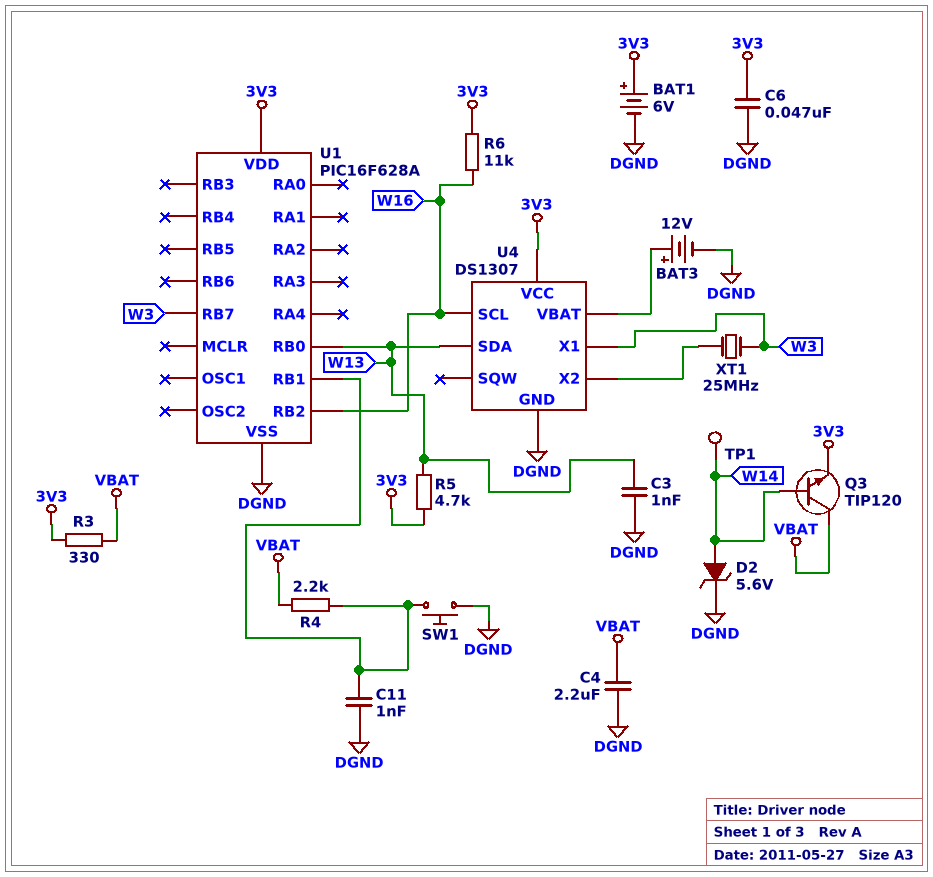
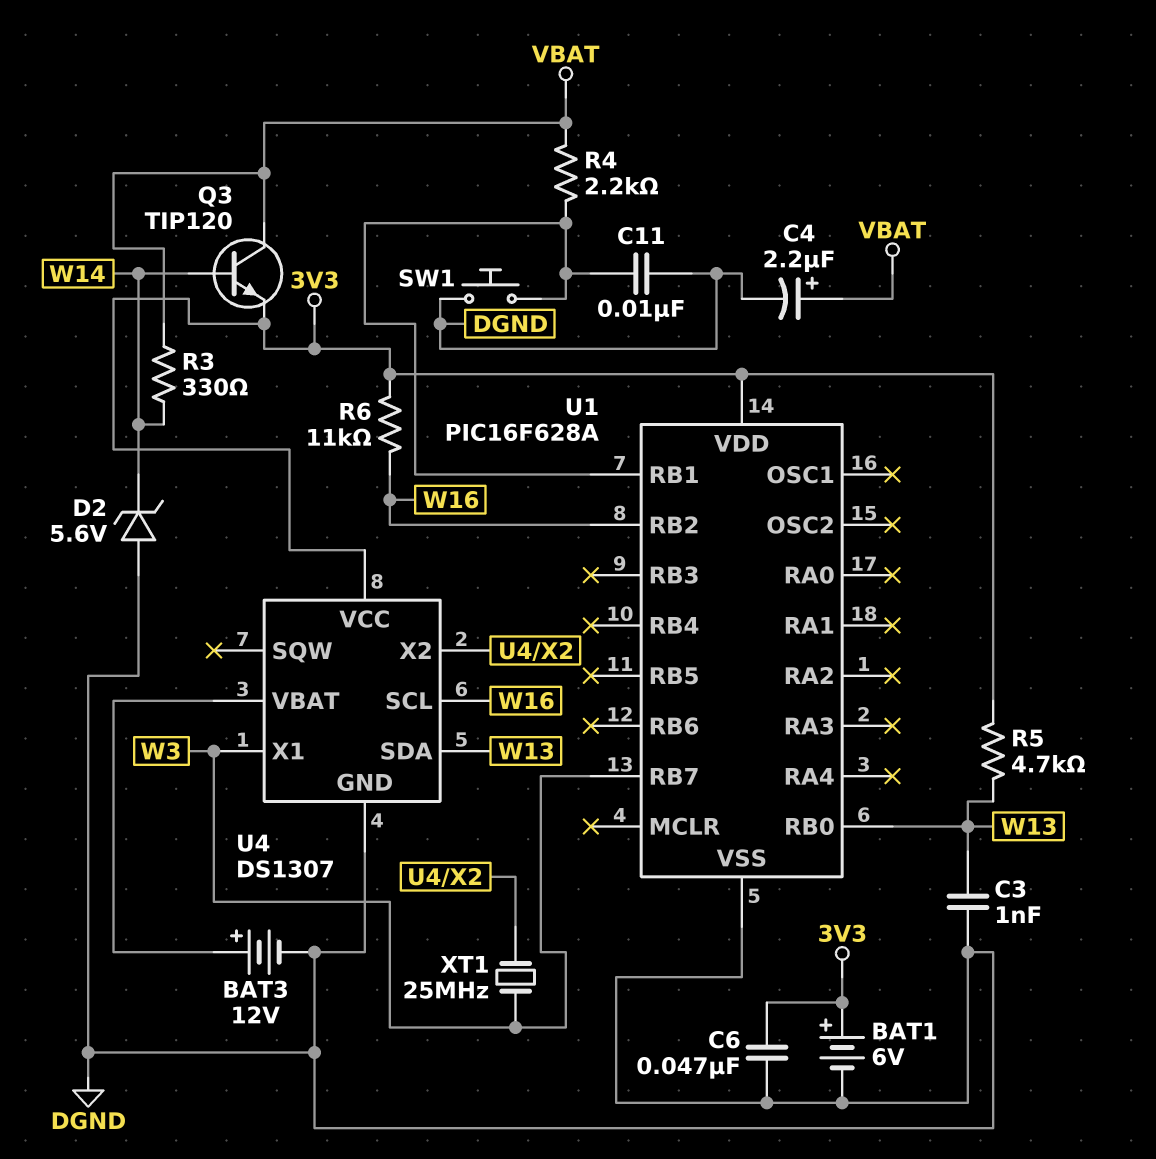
C4: 2.2uF (DGND, VBAT) -> 2.2uF (plus VBAT, minus DGND)
C11: 1nF (DGND, U1/RB1) -> 10nF (DGND, U1/RB1)
D2: zener 5.6V (A W14, K DGND) -> zener 5.6V (A DGND, K W14)
R3: 330 (3V3, VBAT) -> 330 (VBAT, W14)
TP1: test point (W14) -> none

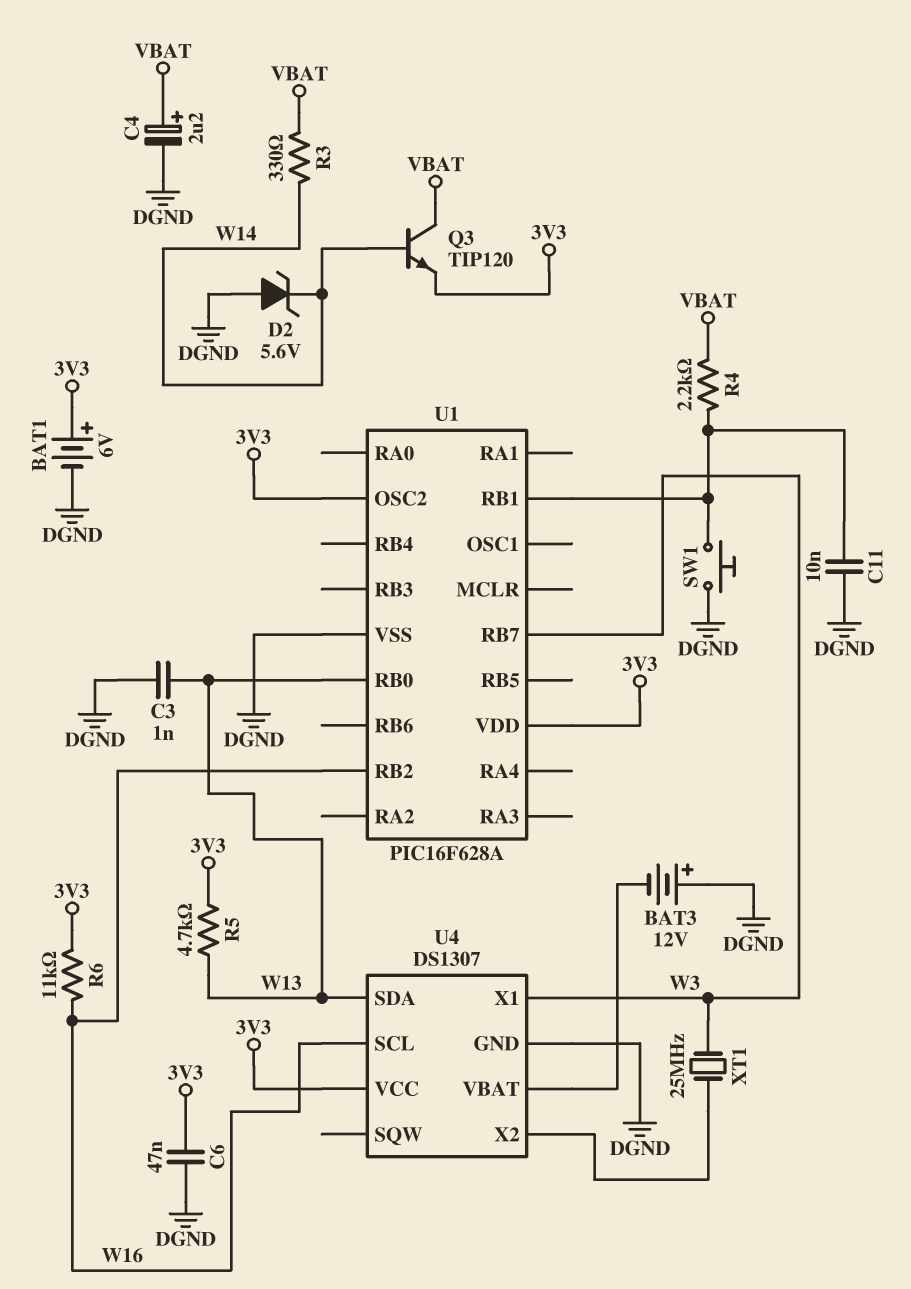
BAT3: 12V (plus U4/VBAT, minus DGND) -> 12V (plus DGND, minus U4/VBAT)
U1 pin OSC2: none -> 3V3

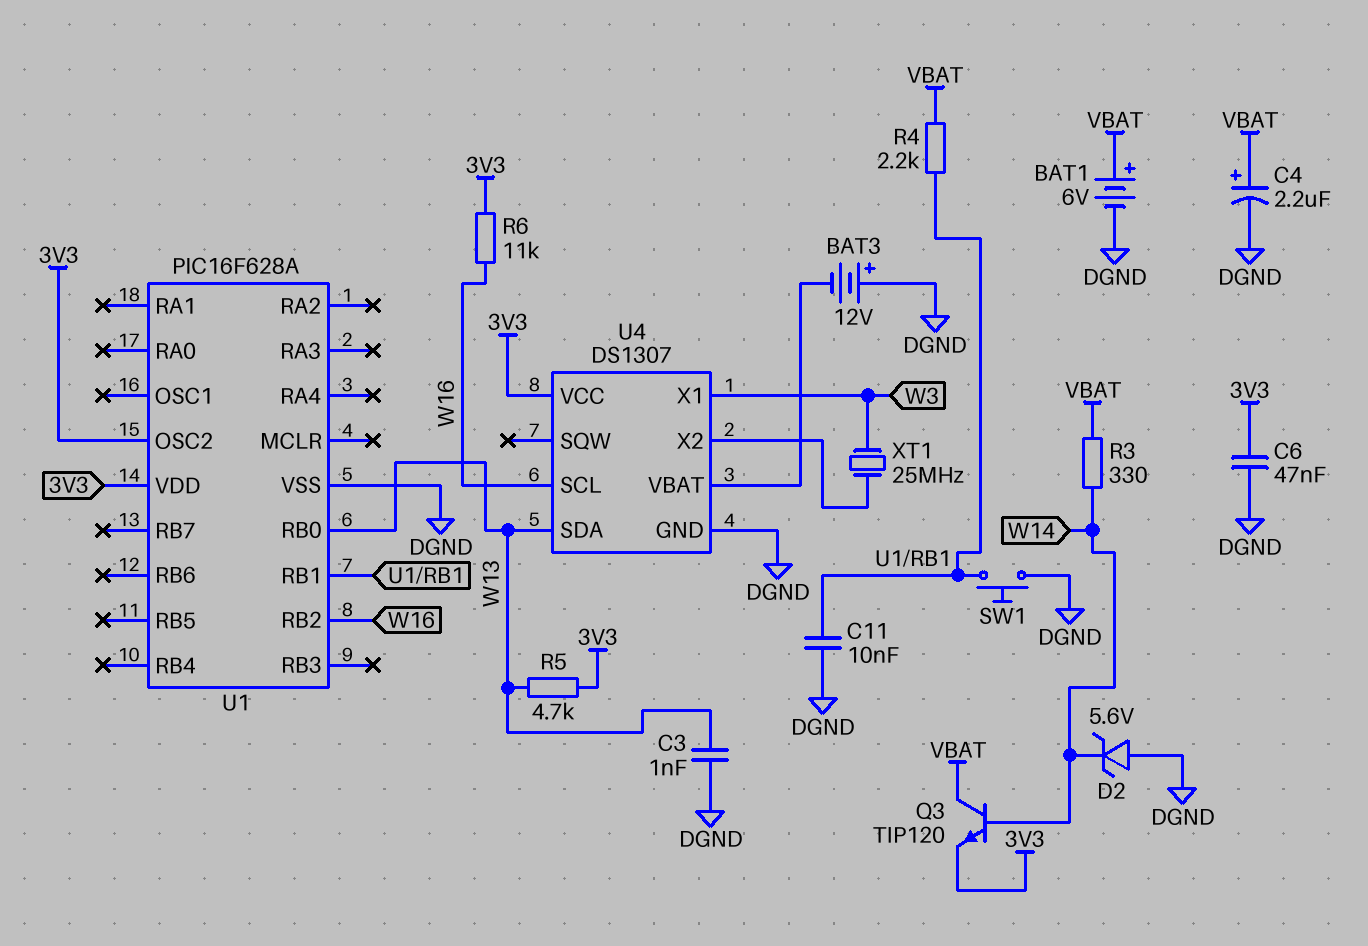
BAT1: 6V (plus 3V3, minus DGND) -> 6V (plus VBAT, minus DGND)
U1 pin RB7: W3 -> none

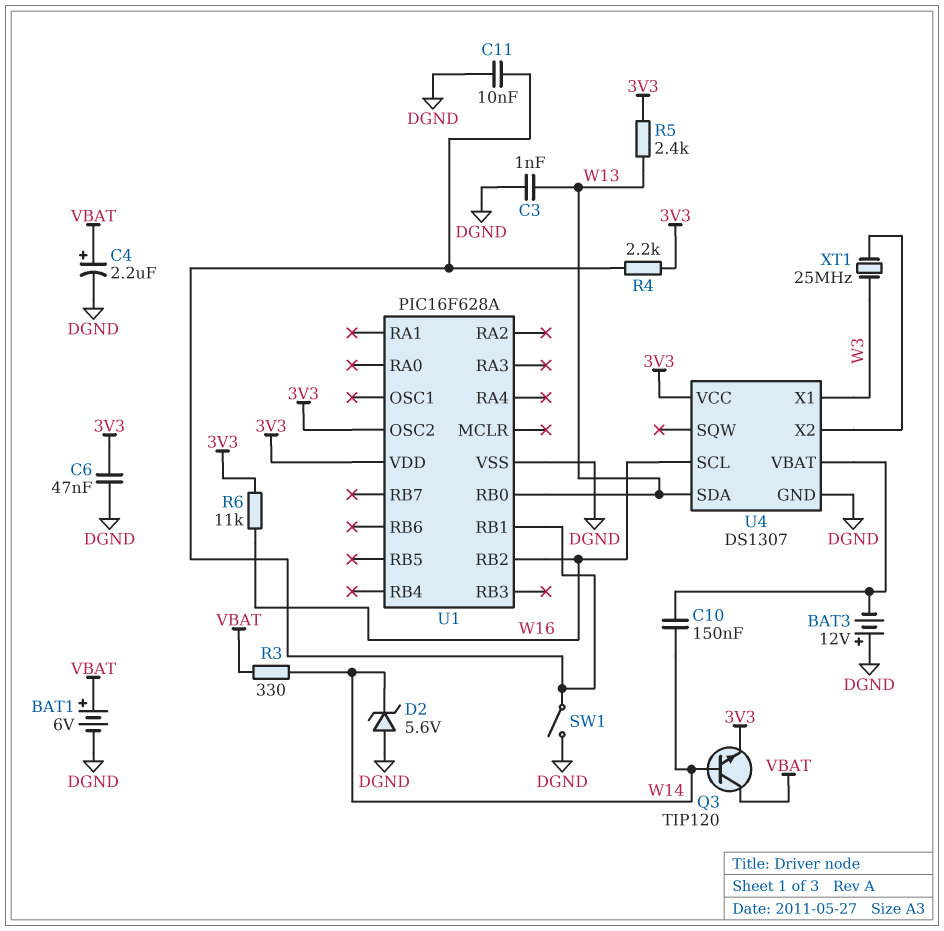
C10: none -> 150nF (U4/VBAT, W14)
R4: 2.2k (U1/RB1, VBAT) -> 2.2k (3V3, U1/RB1)
R5: 4.7k (3V3, W13) -> 2.4k (3V3, W13)
SW1: button (DGND, U1/RB1) -> switch (DGND, U1/RB1)

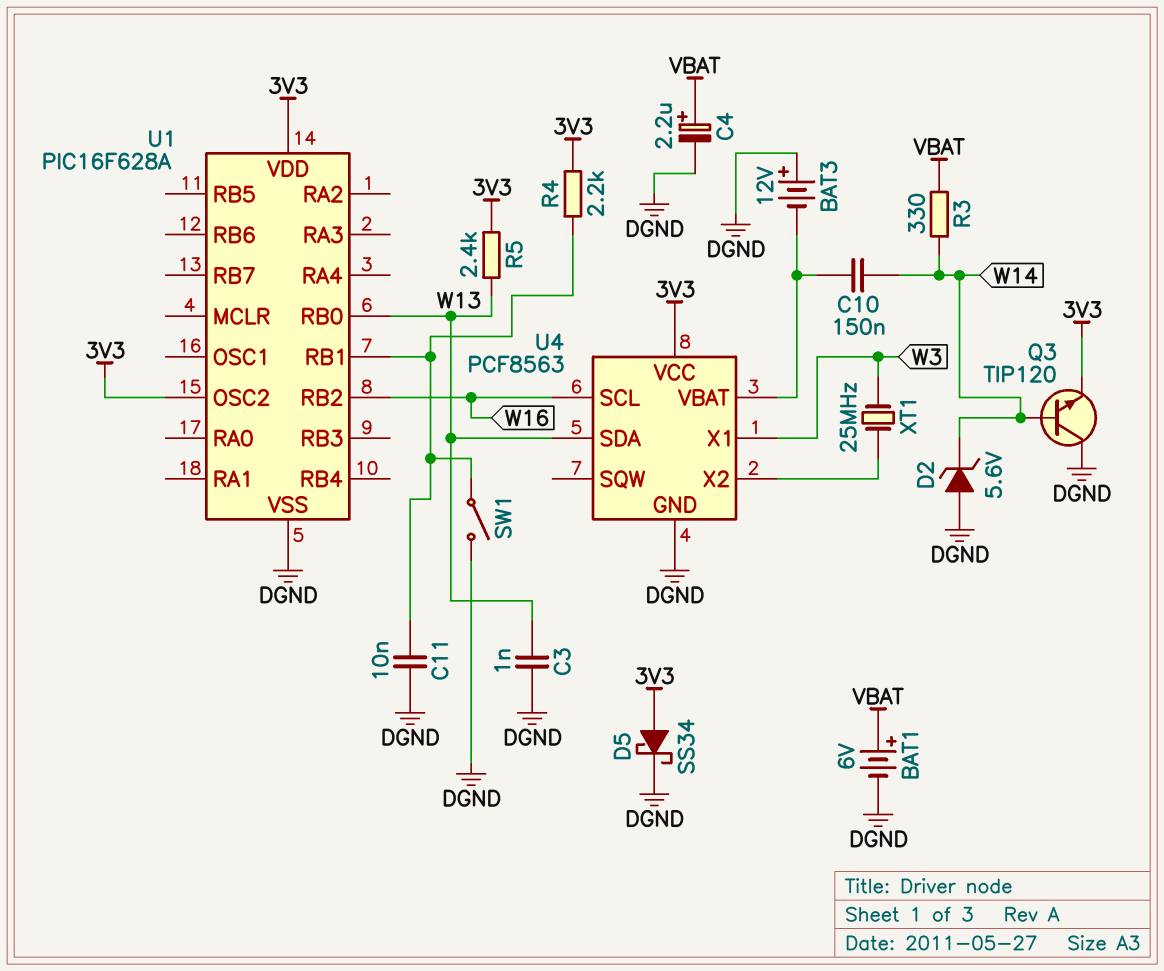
C6: 47nF (3V3, DGND) -> none
D5: none -> schottky SS34 (A 3V3, K DGND)
Q3: NPN TIP120 (B W14, C VBAT, E 3V3) -> NPN TIP120 (B W14, C DGND, E 3V3)
R6: 11k (3V3, W16) -> none
U4: DS1307 -> PCF8563

